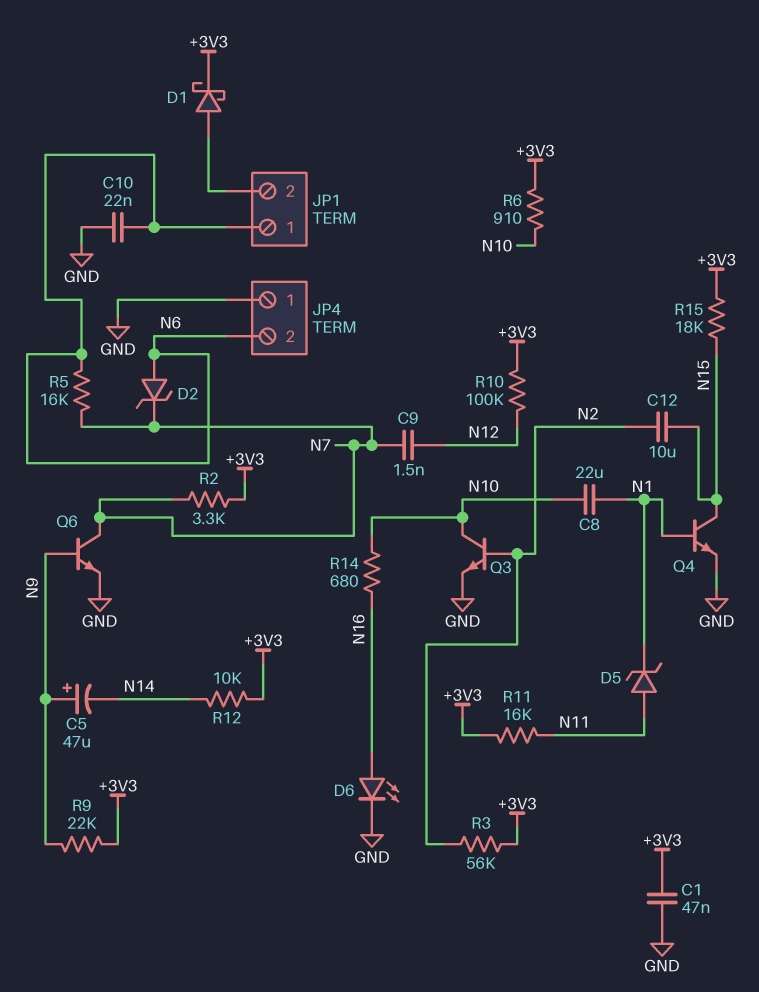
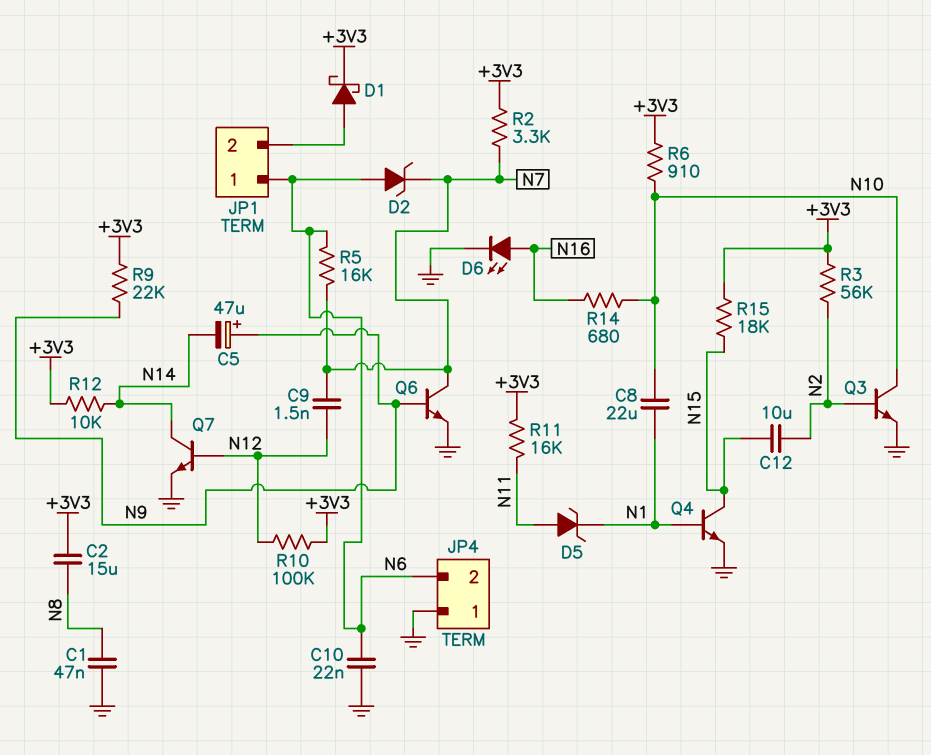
C1: 47nF (+3V3, GND) -> 47nF (GND, N8)
C2: none -> 15uF (+3V3, N8)
Q7: none -> NPN (B N12, C N14, E GND)

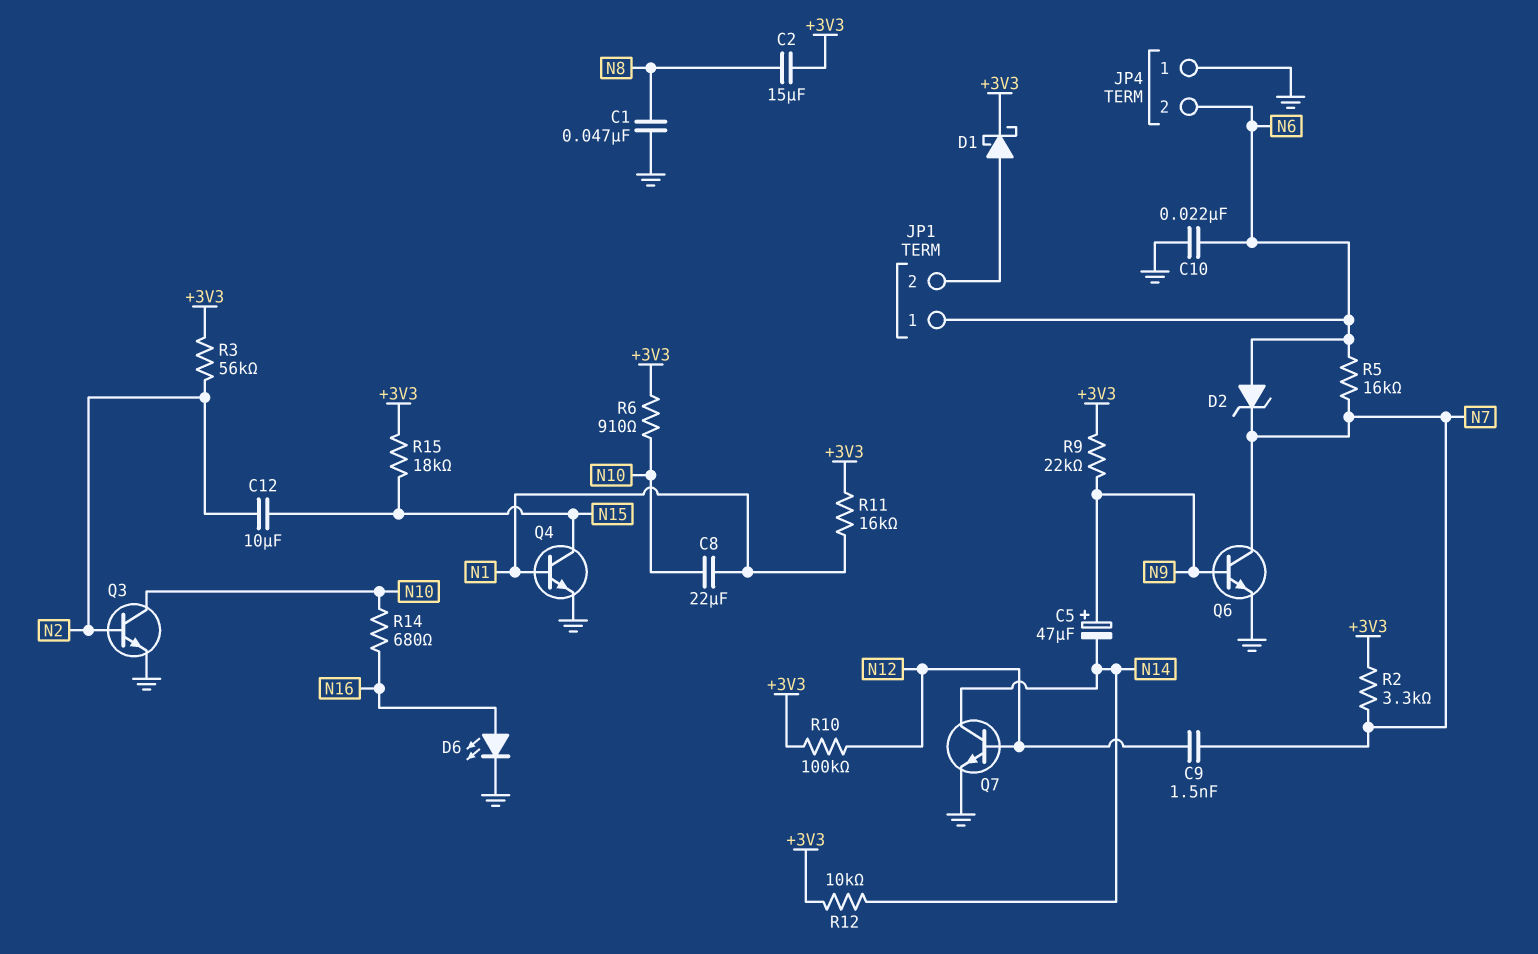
D5: zener (A N11, K N1) -> none
R11: 16k (+3V3, N11) -> 16k (+3V3, N1)

